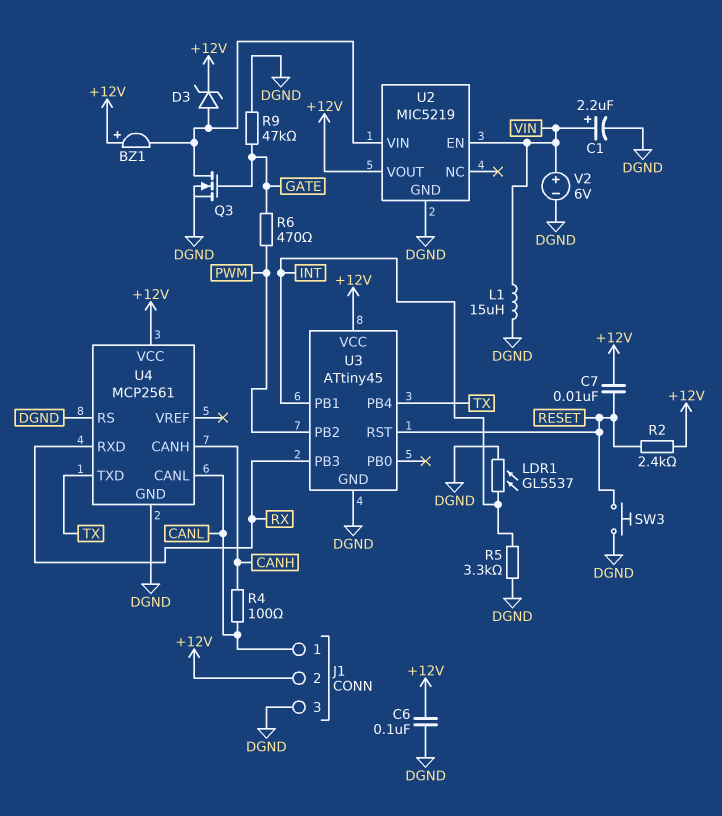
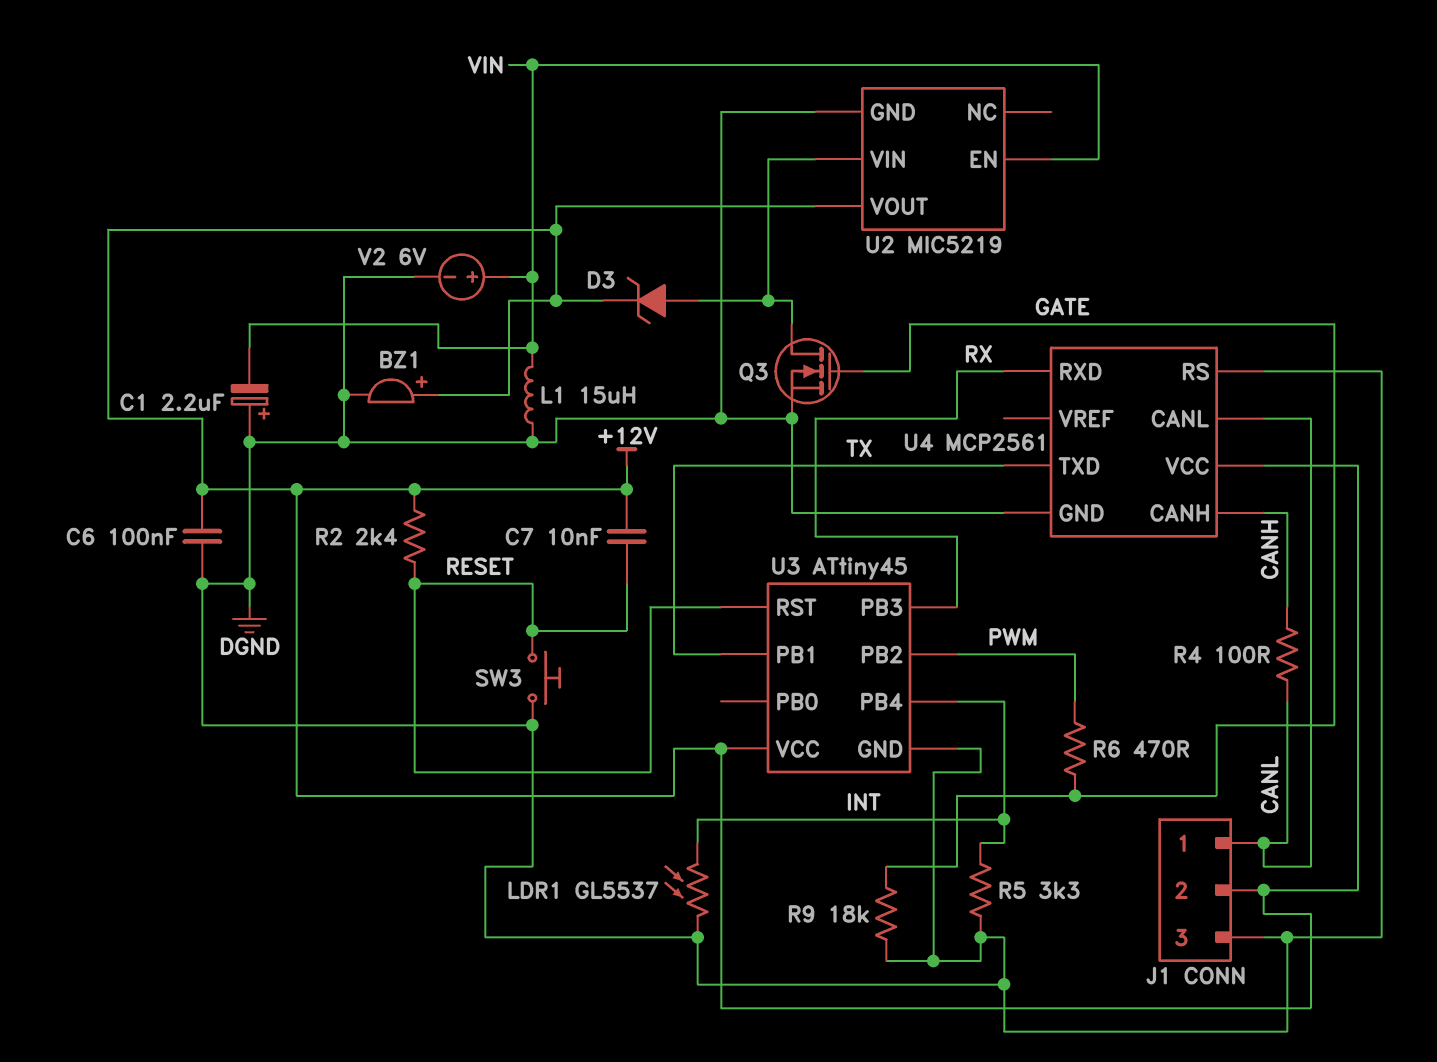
BZ1: buzzer (plus +12V, minus U2/VIN) -> buzzer (plus +12V, minus DGND)
C1: 2.2uF (plus VIN, minus DGND) -> 2.2uF (plus DGND, minus VIN)
R9: 47k (DGND, GATE) -> 18k (DGND, GATE)
U3 pin PB1: INT -> TX
U3 pin PB4: TX -> INT

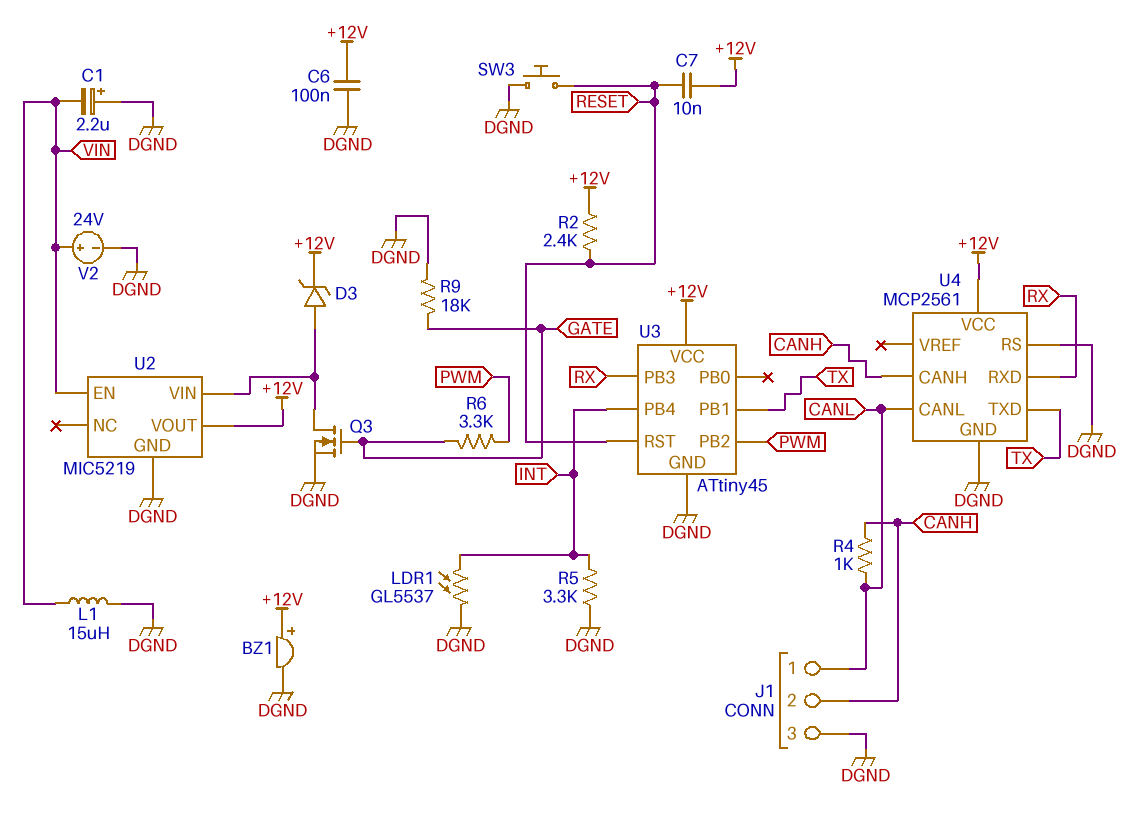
J1 pin 2: +12V -> CANH
R4: 100 (CANH, CANL) -> 1k (CANH, CANL)
R6: 470 (GATE, PWM) -> 3.3k (GATE, PWM)
V2: 6V (plus VIN, minus DGND) -> 24V (plus VIN, minus DGND)

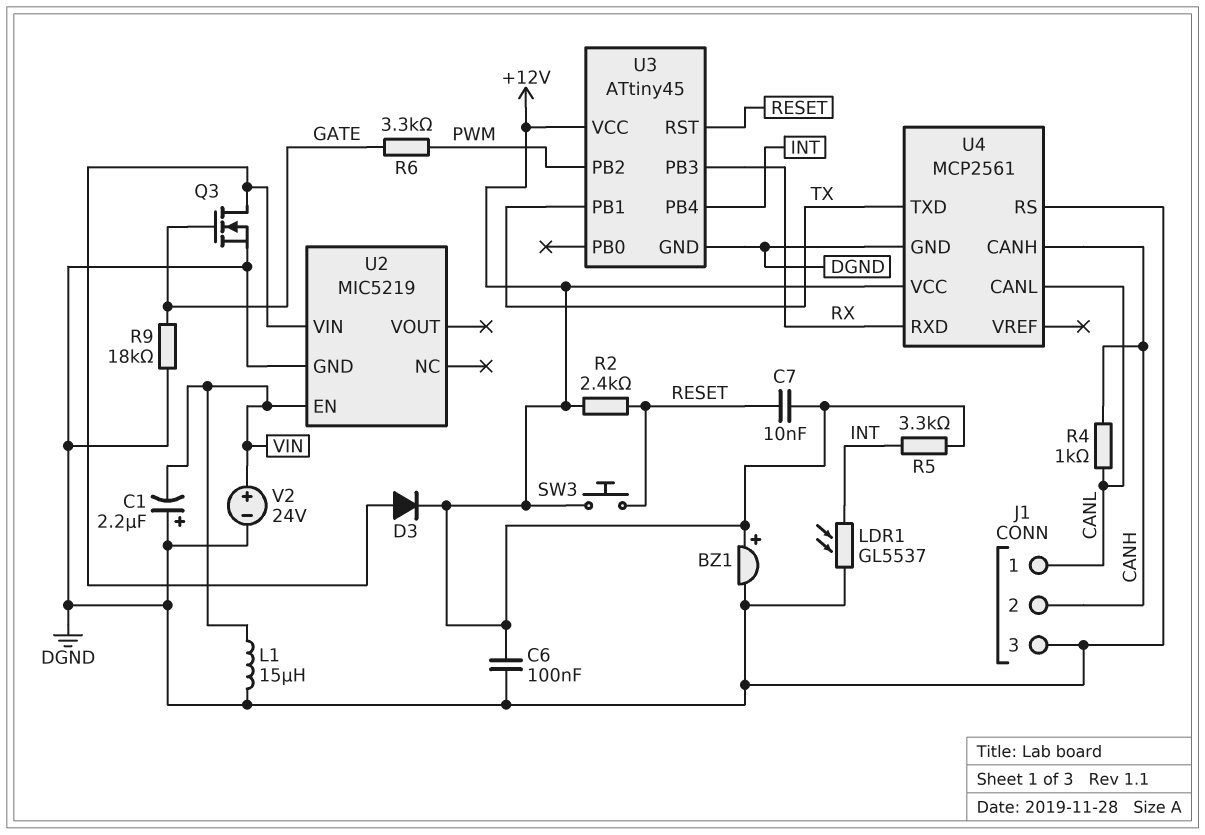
D3: zener (A U2/VIN, K +12V) -> diode (A U2/VIN, K +12V)
R5: 3.3k (DGND, INT) -> 3.3k (+12V, INT)
SW3: button (DGND, RESET) -> button (+12V, RESET)
U2 pin VOUT: +12V -> none

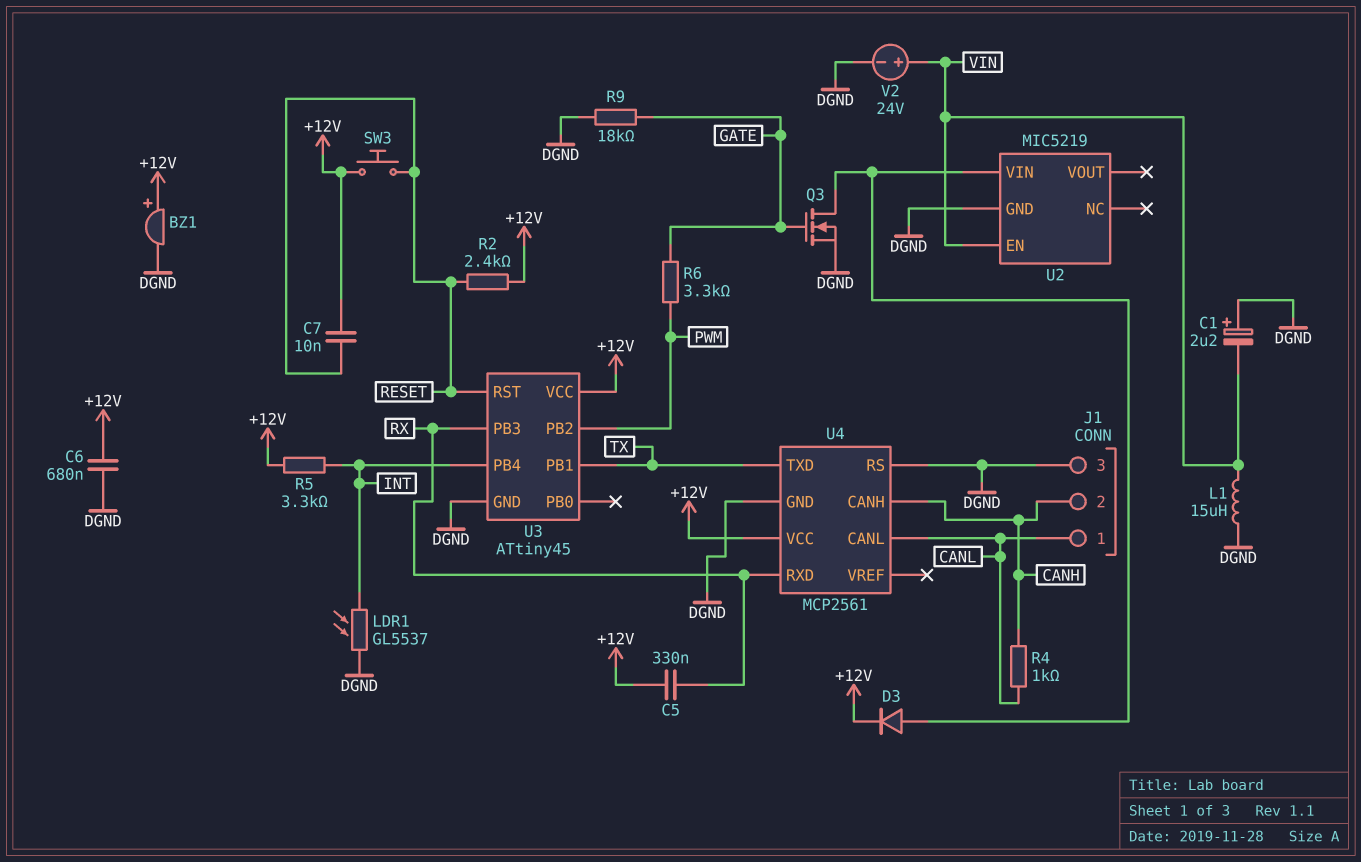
C5: none -> 330nF (+12V, RX)
C6: 100nF (+12V, DGND) -> 680nF (+12V, DGND)

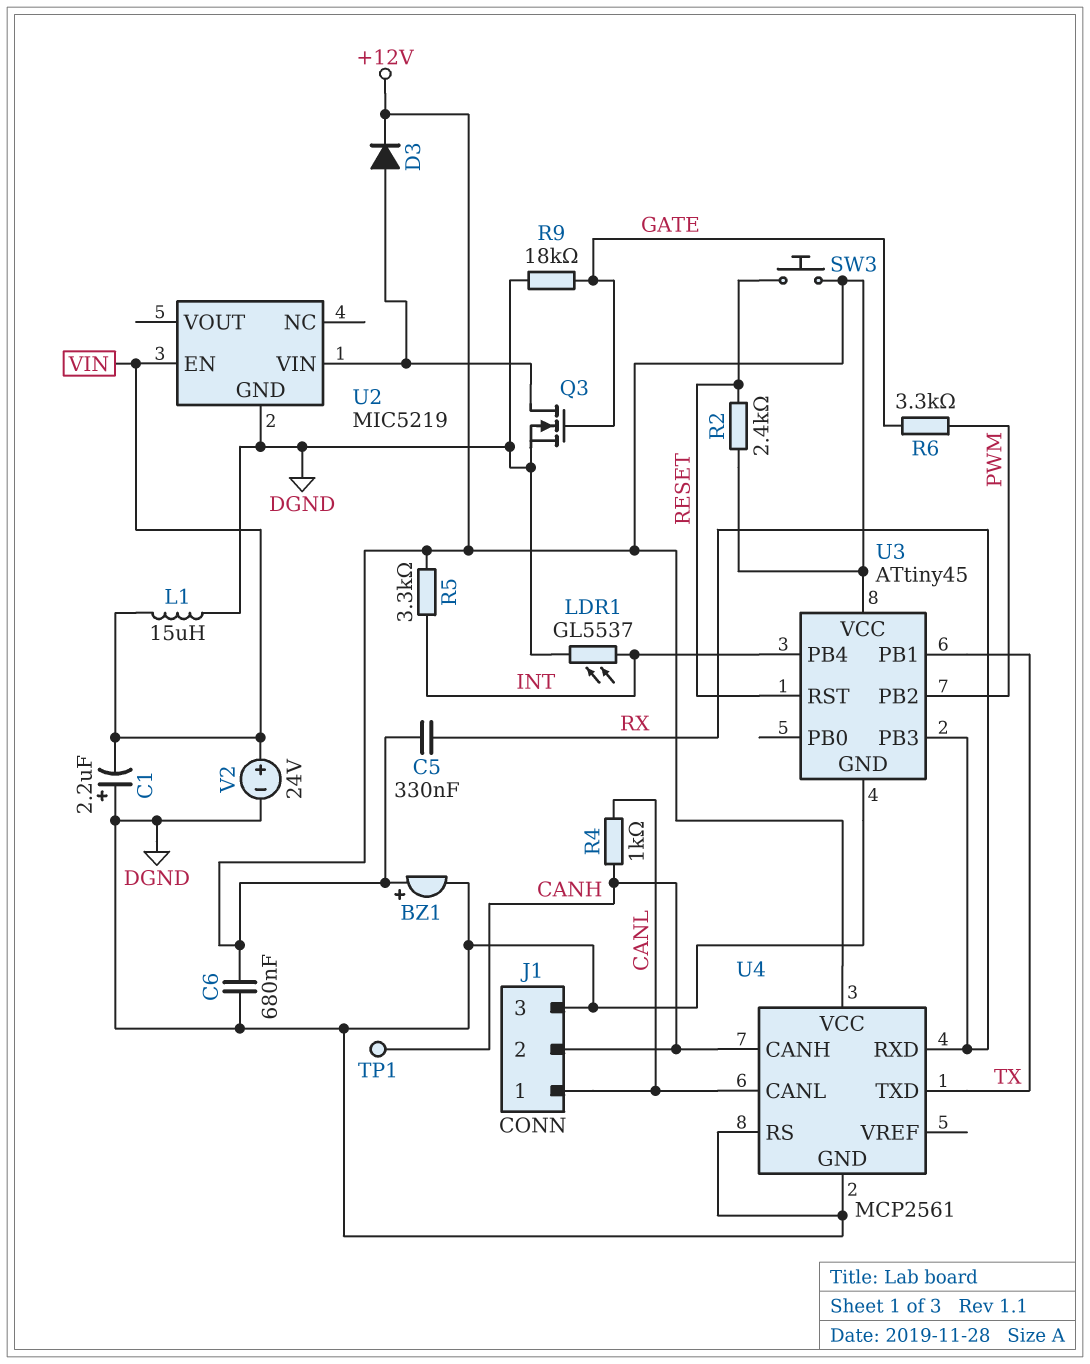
C7: 10nF (+12V, RESET) -> none
TP1: none -> test point (CANH)

